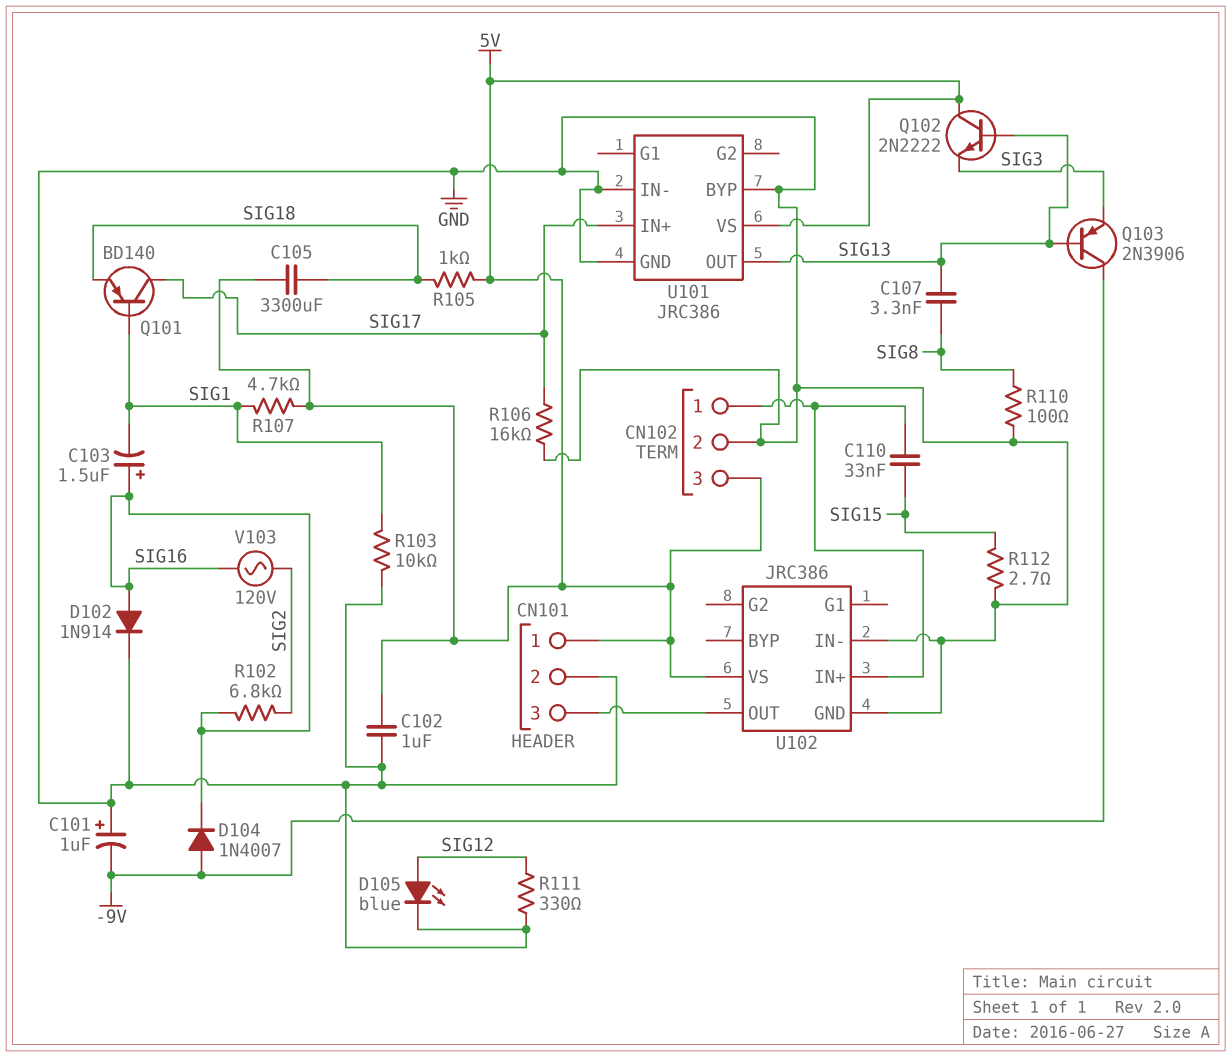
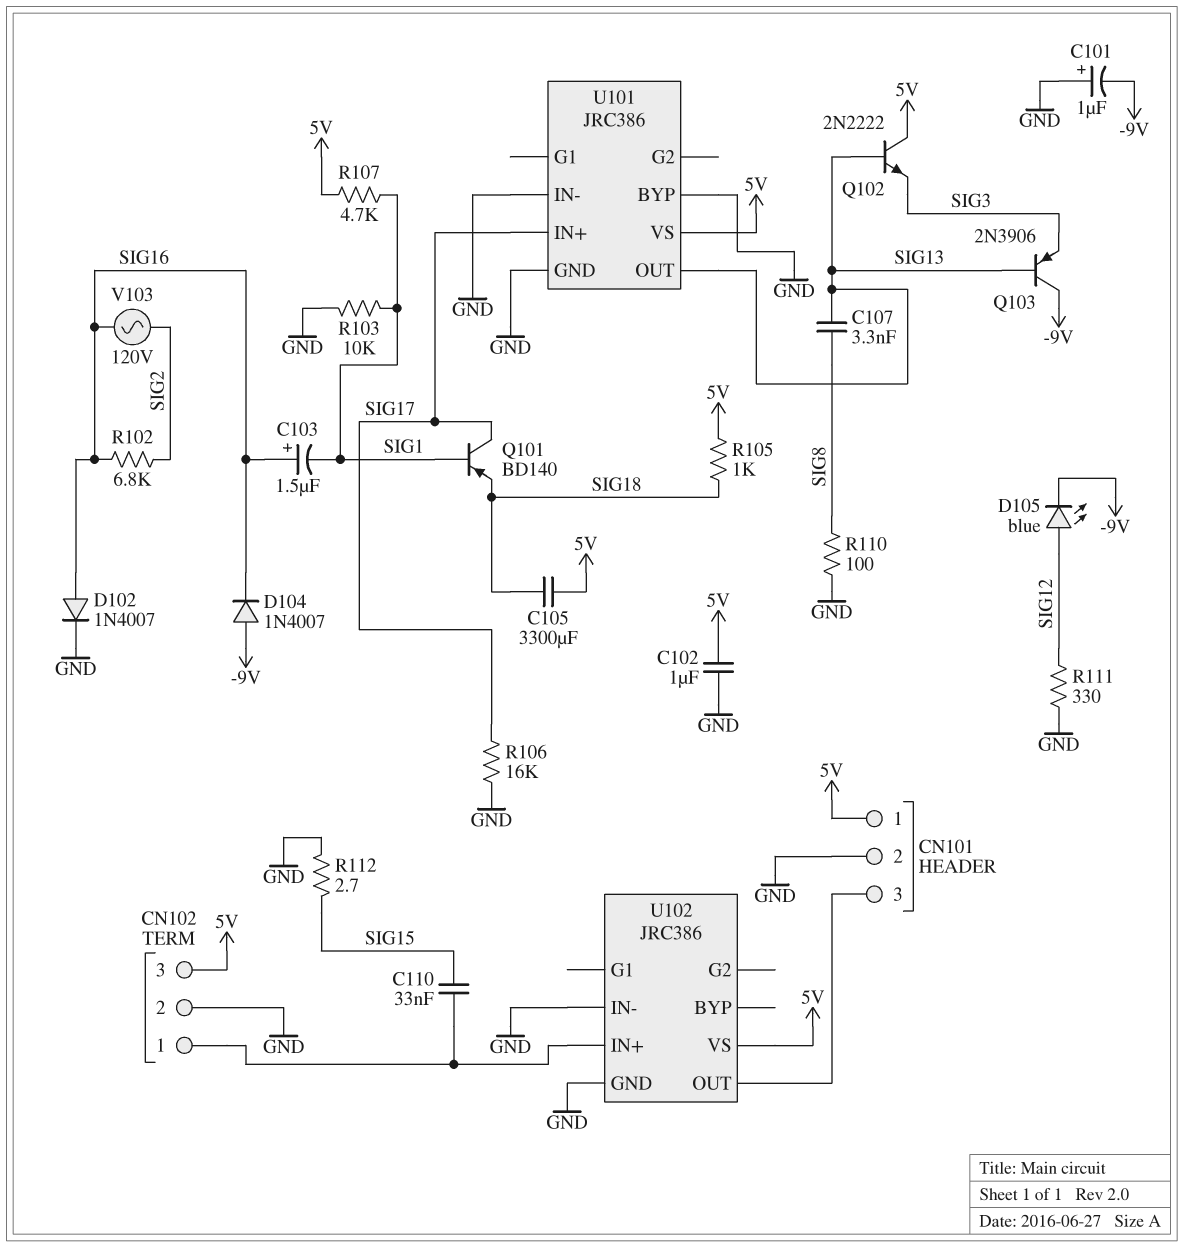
D102: diode 1N914 (A SIG16, K GND) -> diode 1N4007 (A SIG16, K GND)
D105: LED blue (A SIG12, K GND) -> LED blue (A SIG12, K -9V)

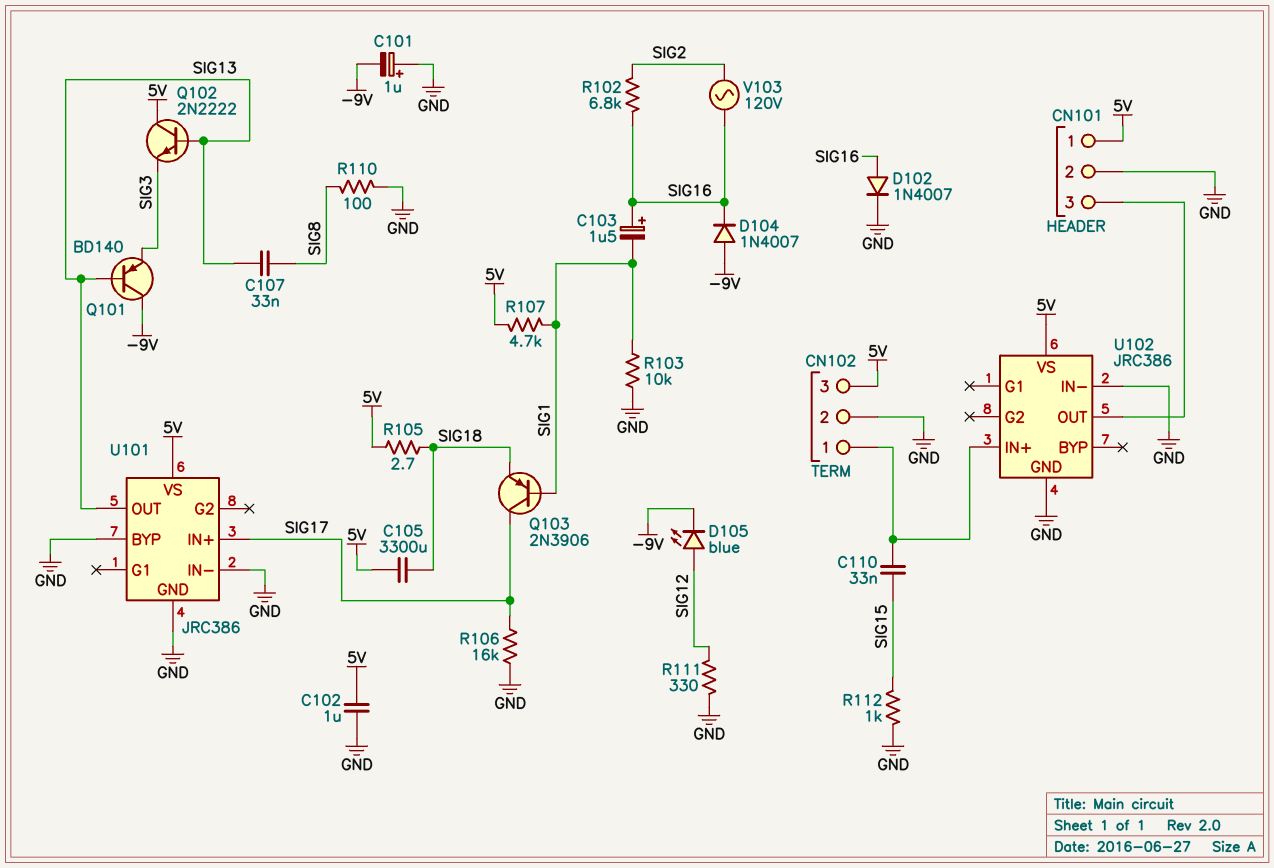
C107: 3.3nF (SIG8, SIG13) -> 33nF (SIG8, SIG13)
Q101: PNP BD140 (B SIG1, C SIG17, E SIG18) -> PNP BD140 (B SIG13, C -9V, E SIG3)
Q103: PNP 2N3906 (B SIG13, C -9V, E SIG3) -> PNP 2N3906 (B SIG1, C SIG17, E SIG18)
R105: 1k (5V, SIG18) -> 2.7 (5V, SIG18)
R112: 2.7 (GND, SIG15) -> 1k (GND, SIG15)

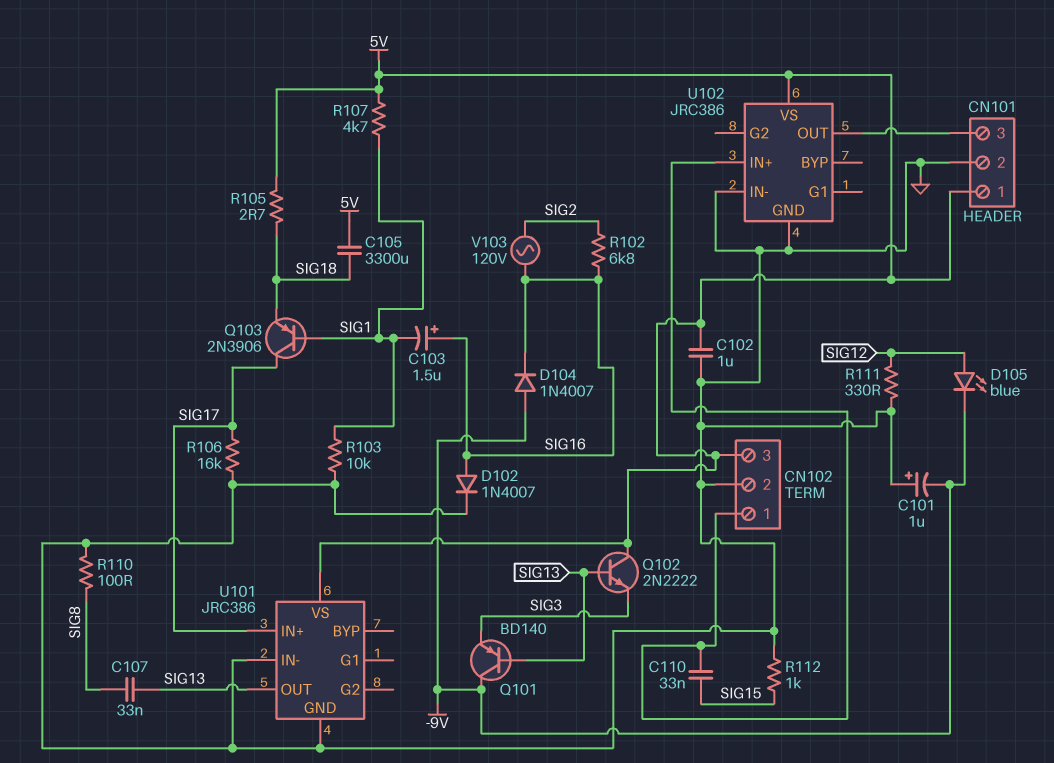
U101 pin BYP: GND -> none

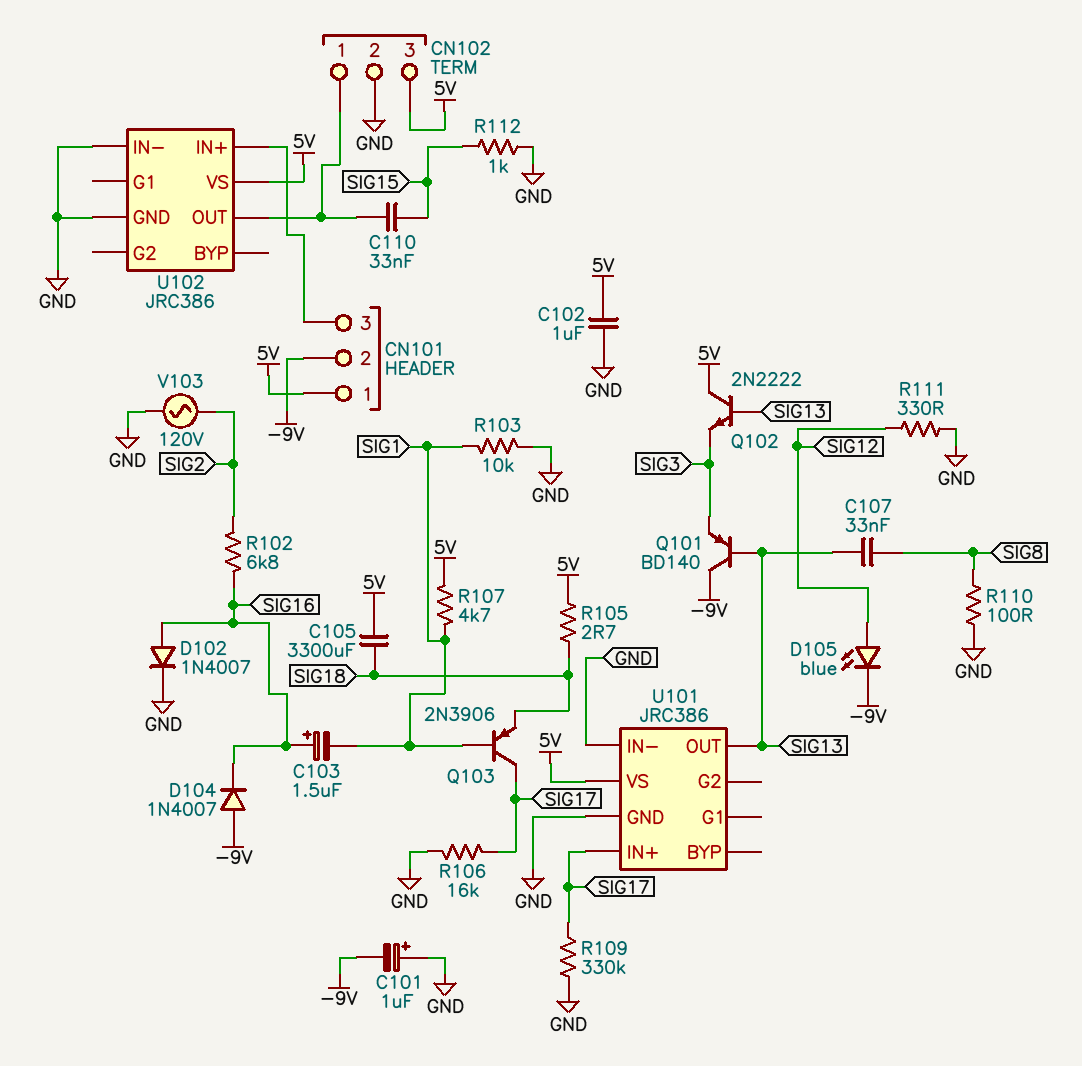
CN101 pin 2: GND -> -9V
R109: none -> 330k (GND, SIG17)
U102 pin IN+: CN102/1 -> CN101/3
U102 pin OUT: CN101/3 -> CN102/1
V103: AC 120V (SIG2, SIG16) -> AC 120V (GND, SIG2)

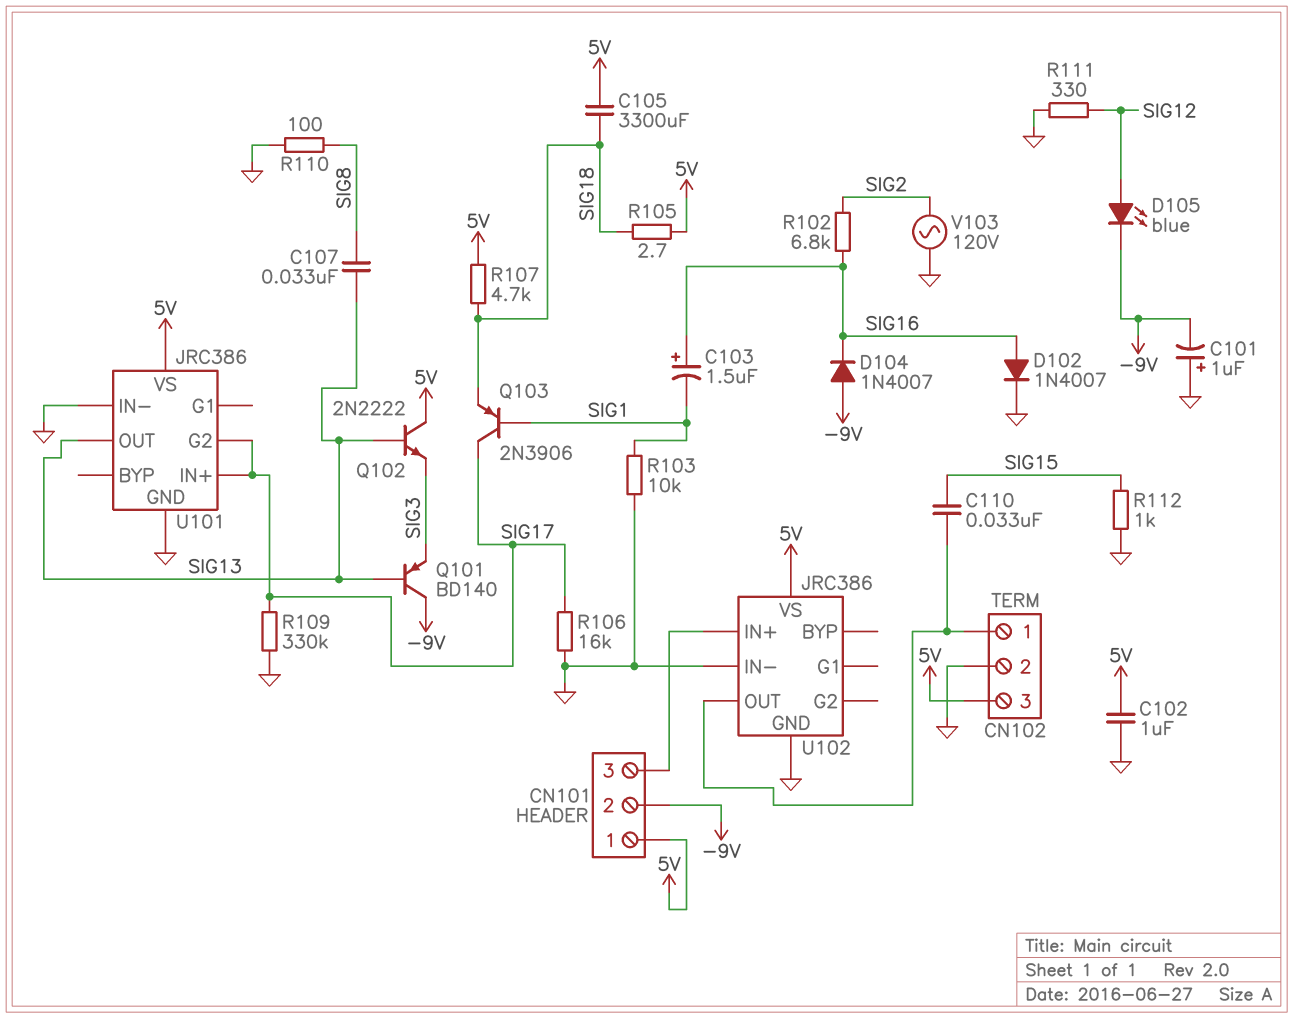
R107: 4.7k (5V, SIG1) -> 4.7k (5V, SIG18)
U101 pin G2: none -> SIG17

